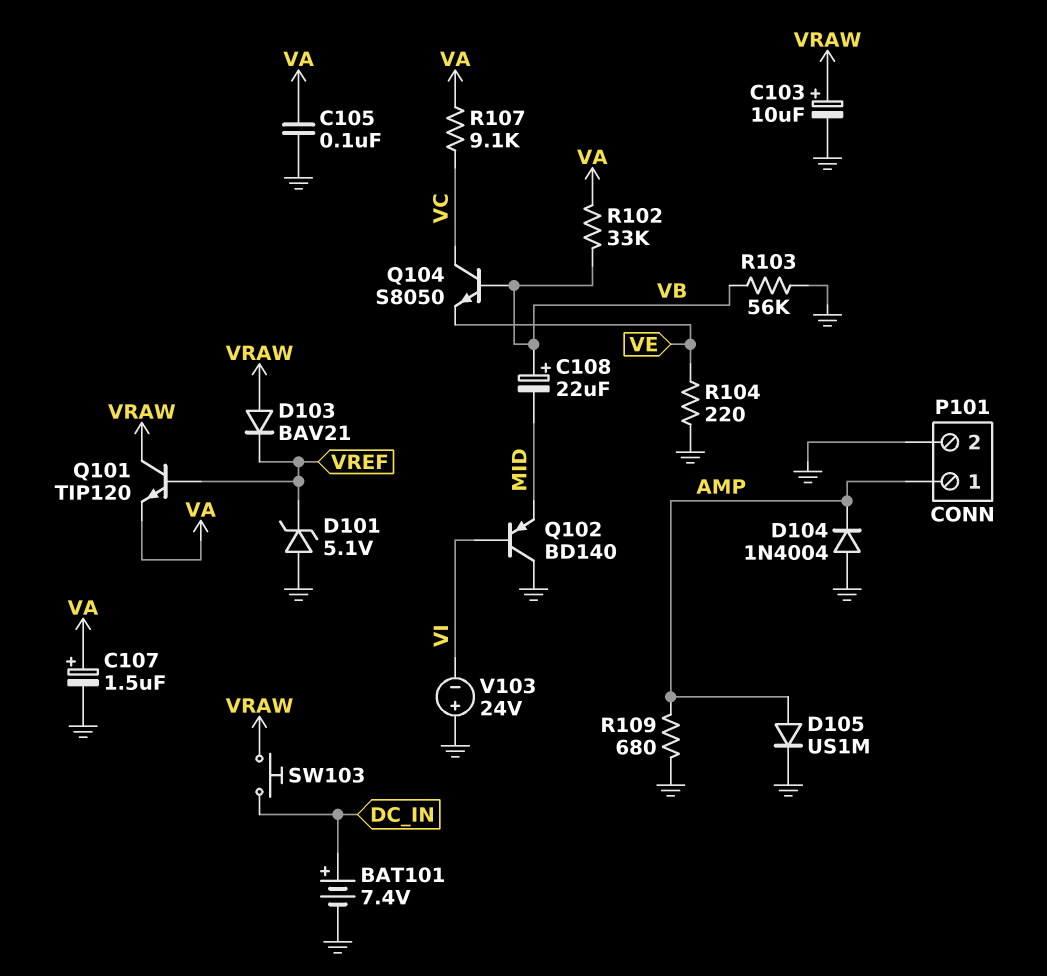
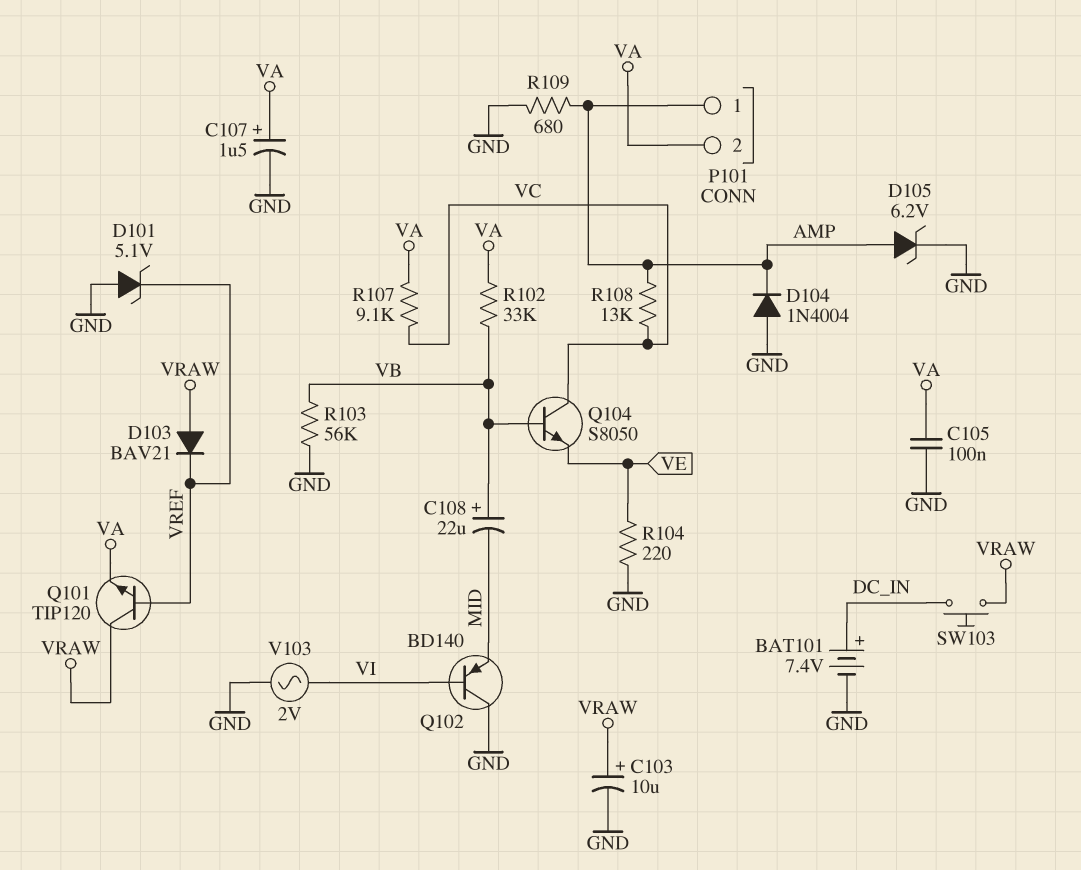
D105: diode US1M (A AMP, K GND) -> zener 6.2V (A AMP, K GND)
P101 pin 2: GND -> VA
R108: none -> 13k (AMP, VC)
V103: 24V (plus GND, minus VI) -> AC 2V (GND, VI)

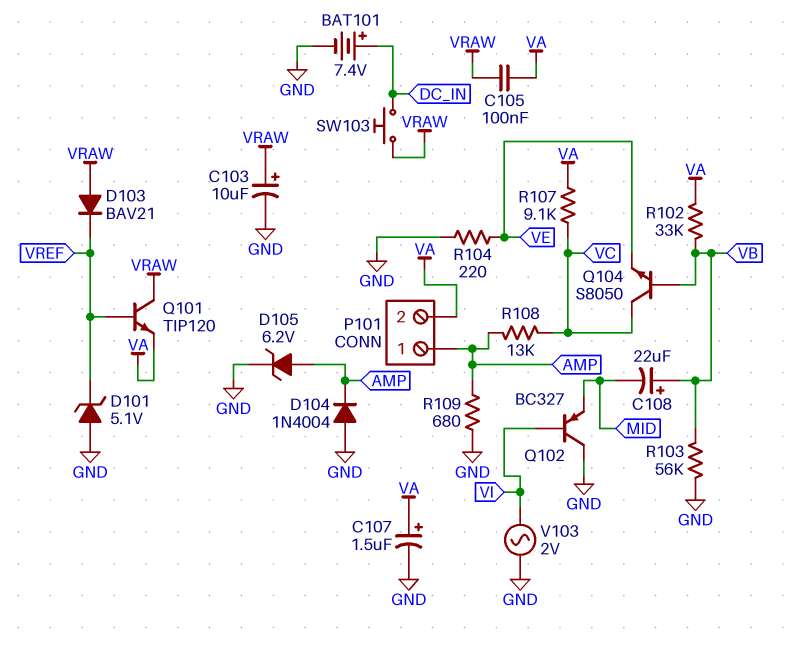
C105: 100nF (GND, VA) -> 100nF (VA, VRAW)
Q102: PNP BD140 (B VI, C GND, E MID) -> PNP BC327 (B VI, C GND, E MID)

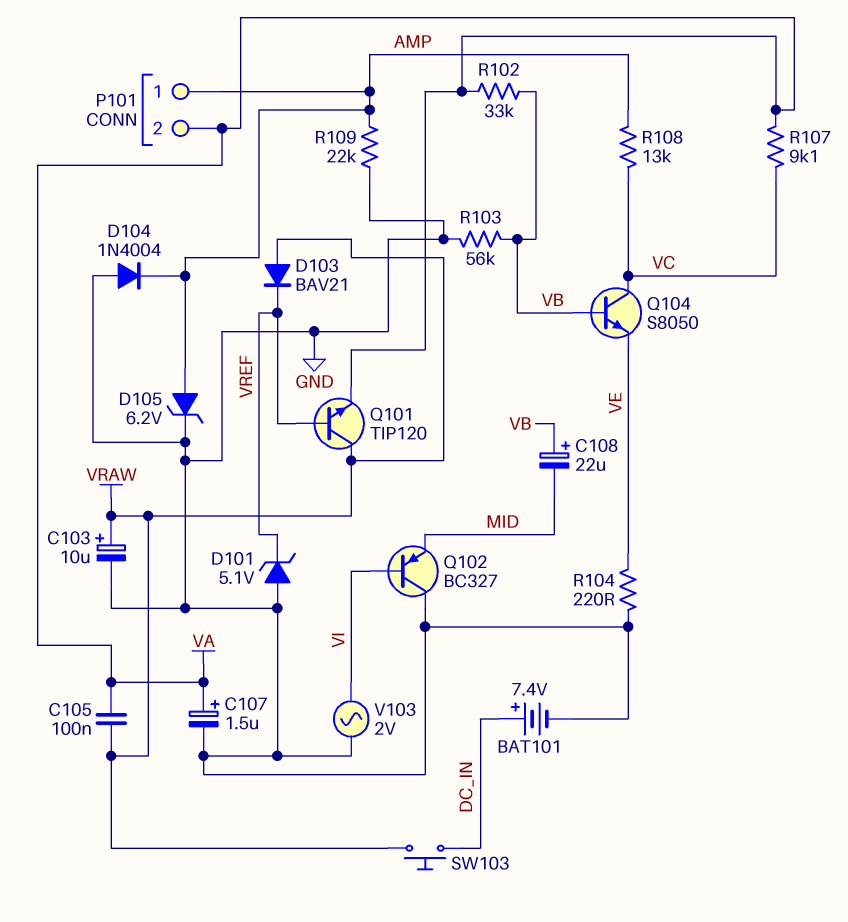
R109: 680 (AMP, GND) -> 22k (AMP, GND)

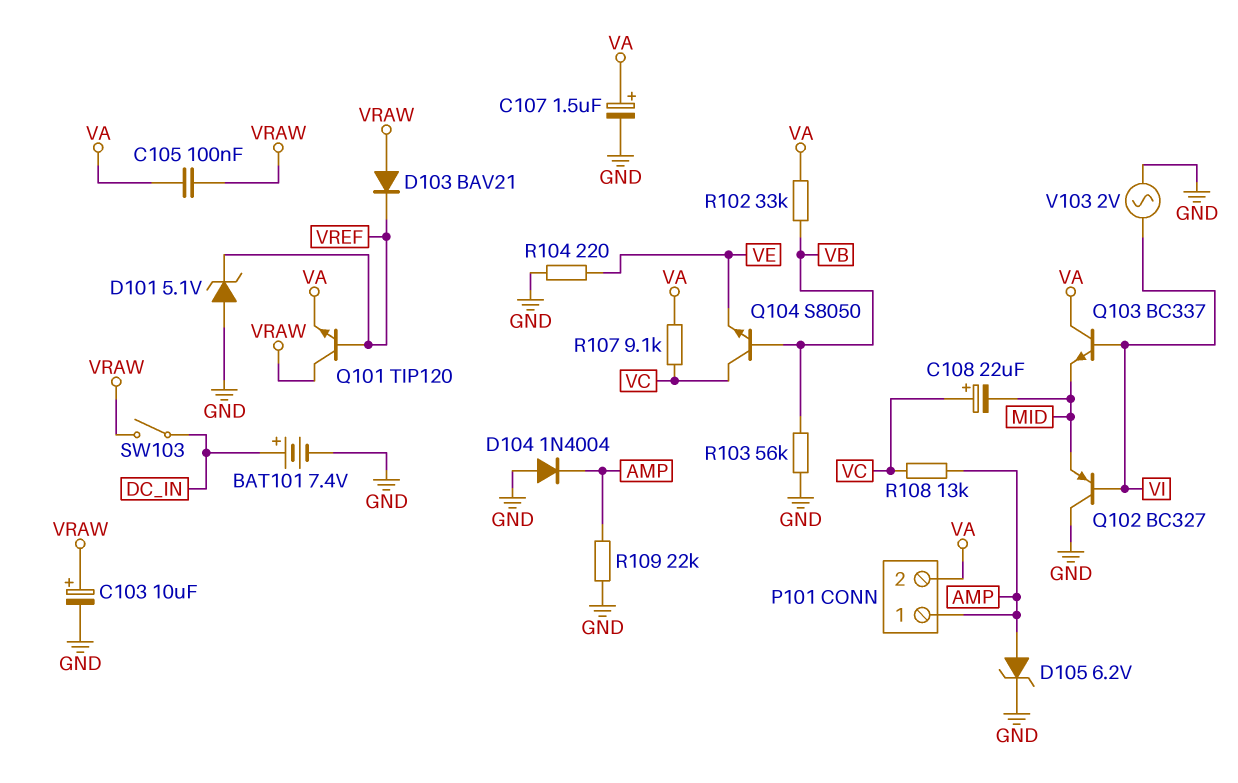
C108: 22uF (plus VB, minus MID) -> 22uF (plus VC, minus MID)
Q103: none -> NPN BC337 (B VI, C VA, E MID)
SW103: button (DC_IN, VRAW) -> switch (DC_IN, VRAW)

